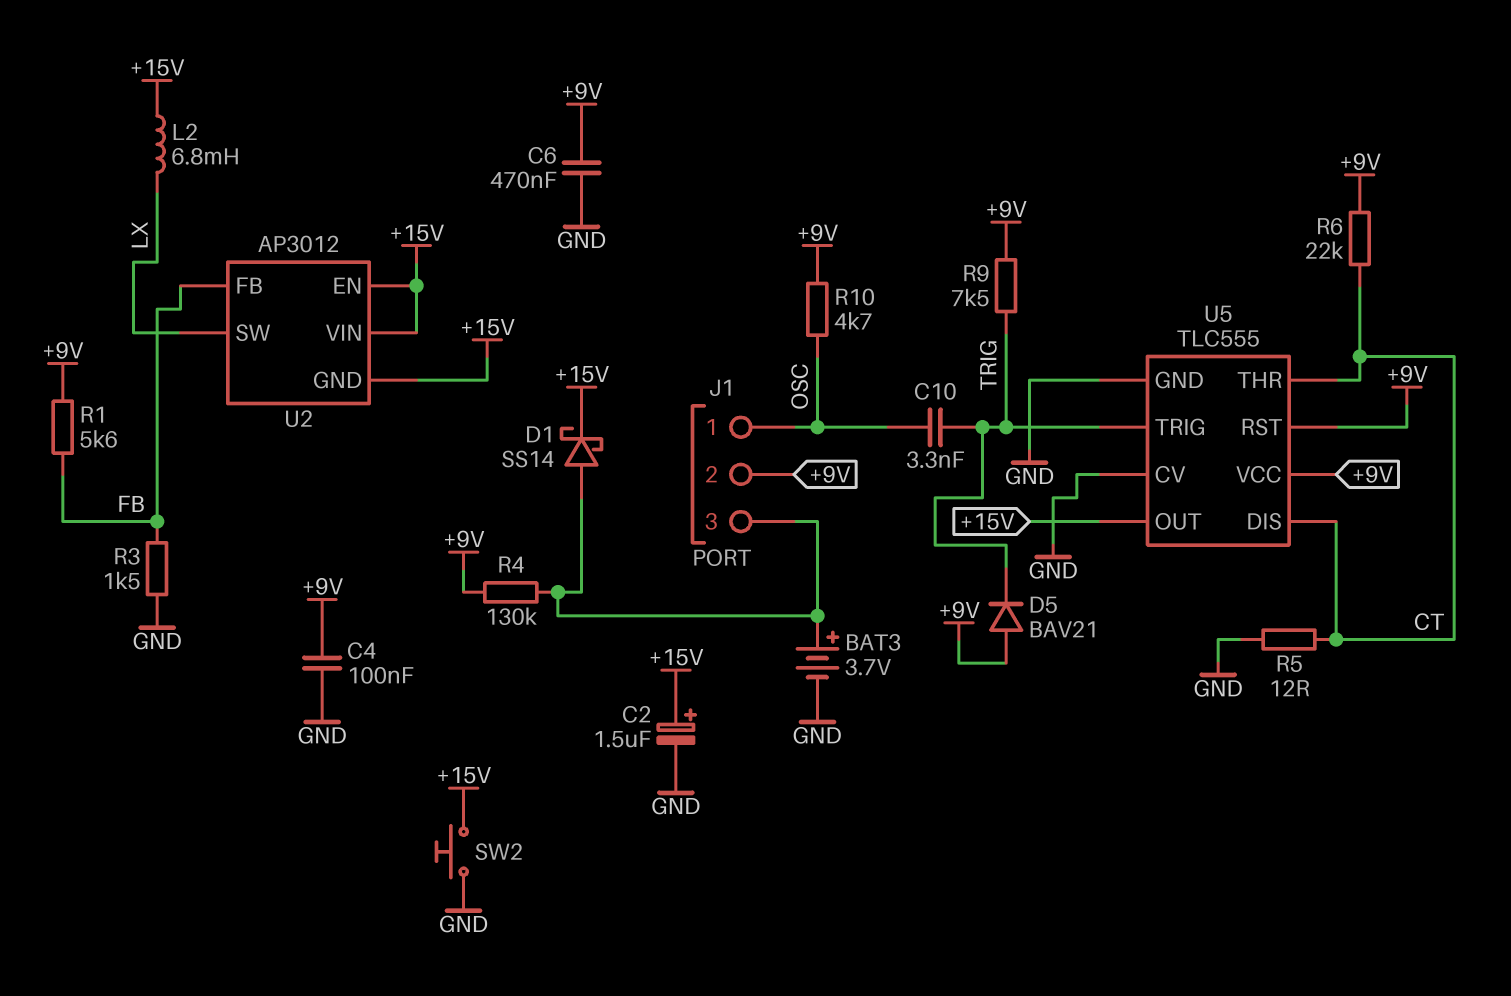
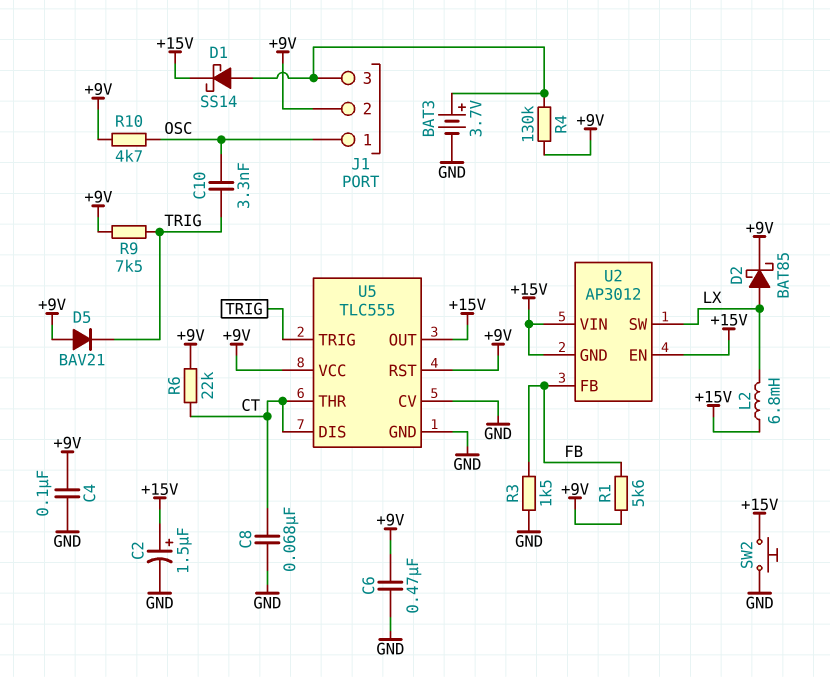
C8: none -> 68nF (CT, GND)
D2: none -> schottky BAT85 (A LX, K +9V)
R5: 12 (CT, GND) -> none

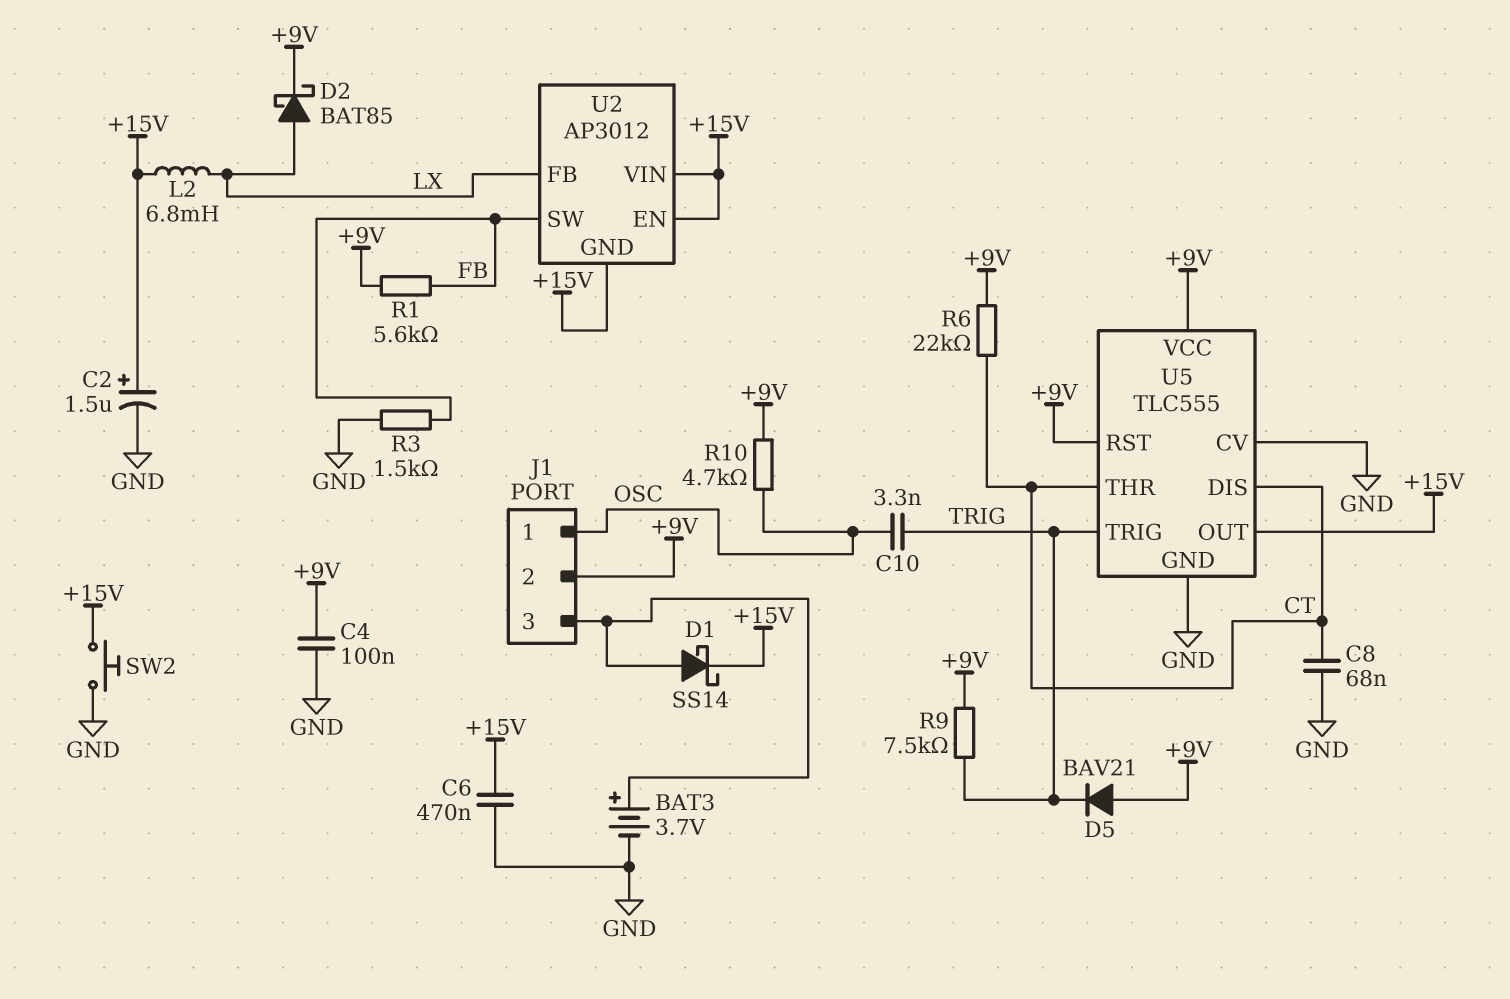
C6: 470nF (+9V, GND) -> 470nF (+15V, GND)
R4: 130k (+9V, J1/3) -> none
U2 pin FB: FB -> LX
U2 pin SW: LX -> FB

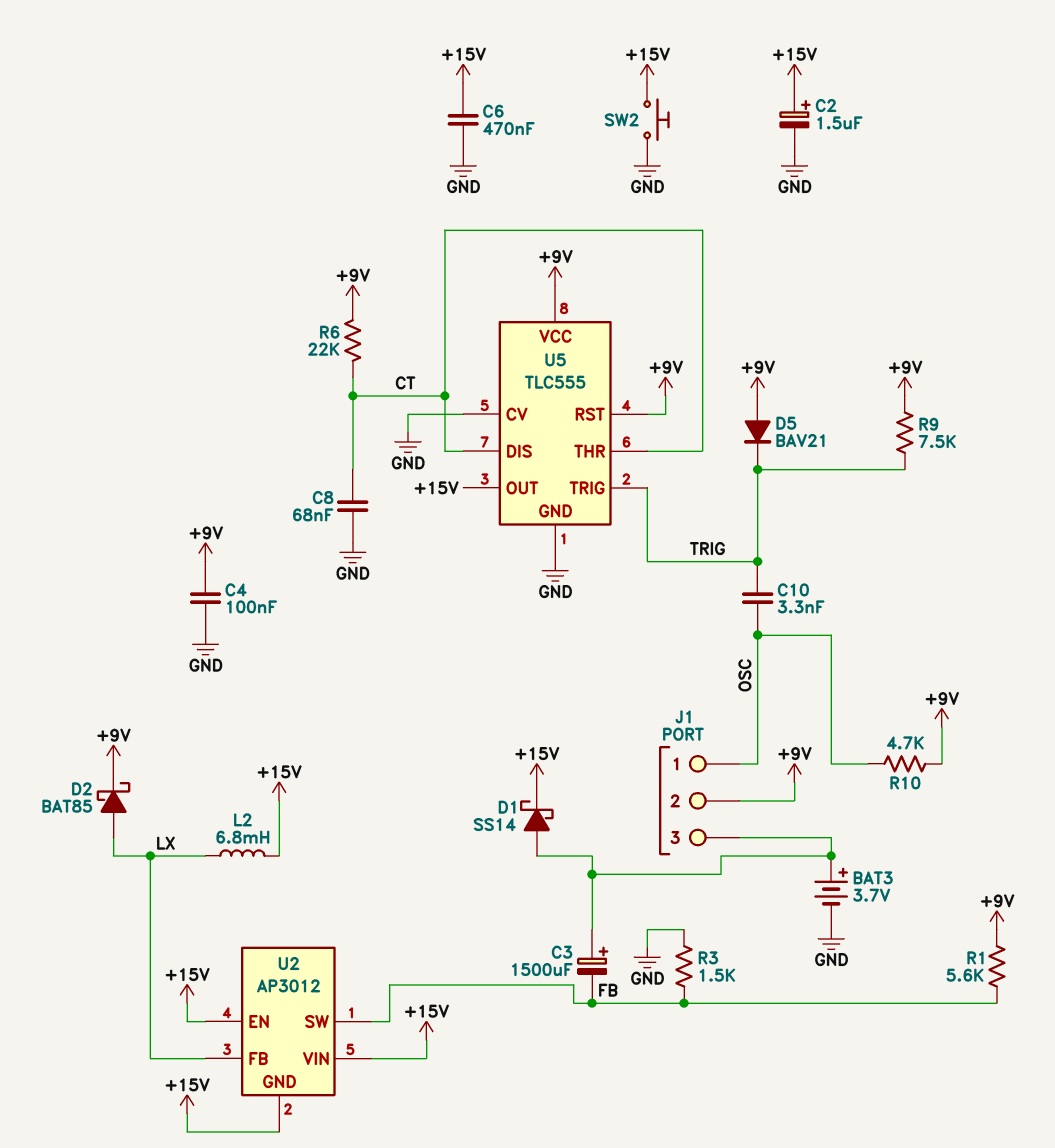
C3: none -> 1500uF (plus J1/3, minus FB)

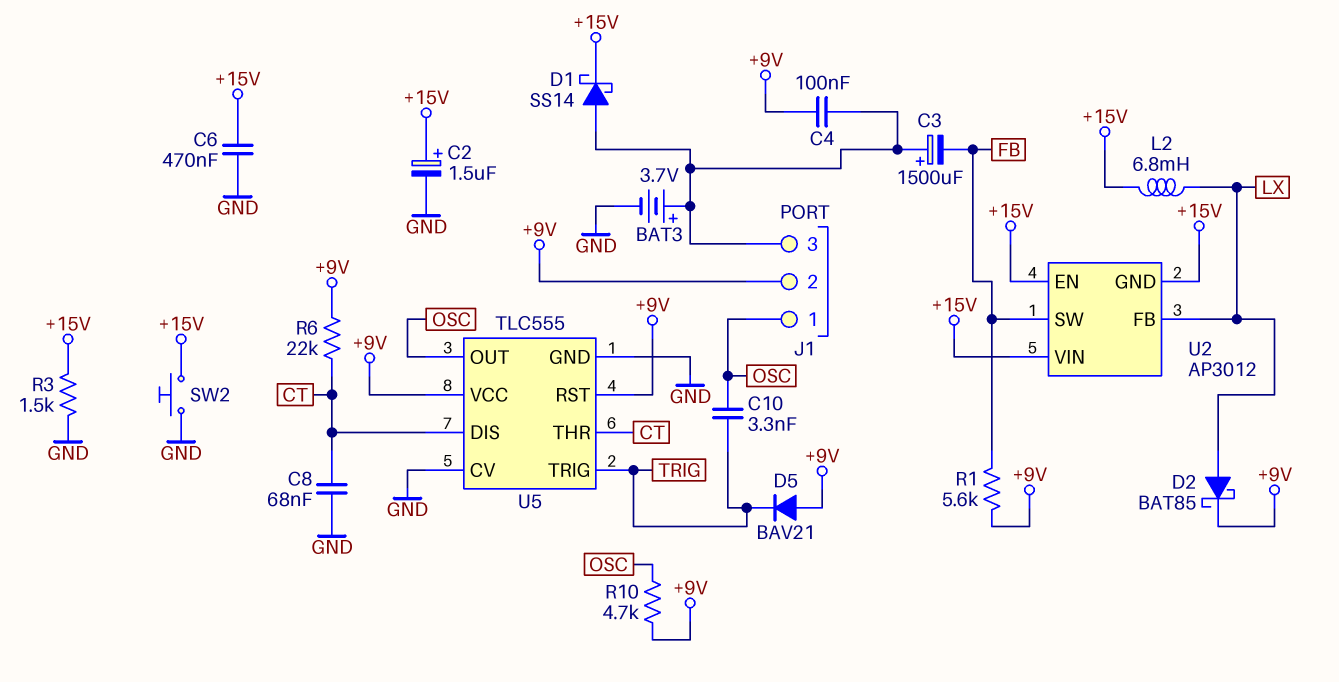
C4: 100nF (+9V, GND) -> 100nF (+9V, J1/3)
R3: 1.5k (FB, GND) -> 1.5k (+15V, GND)
R9: 7.5k (+9V, TRIG) -> none
U5 pin OUT: +15V -> OSC

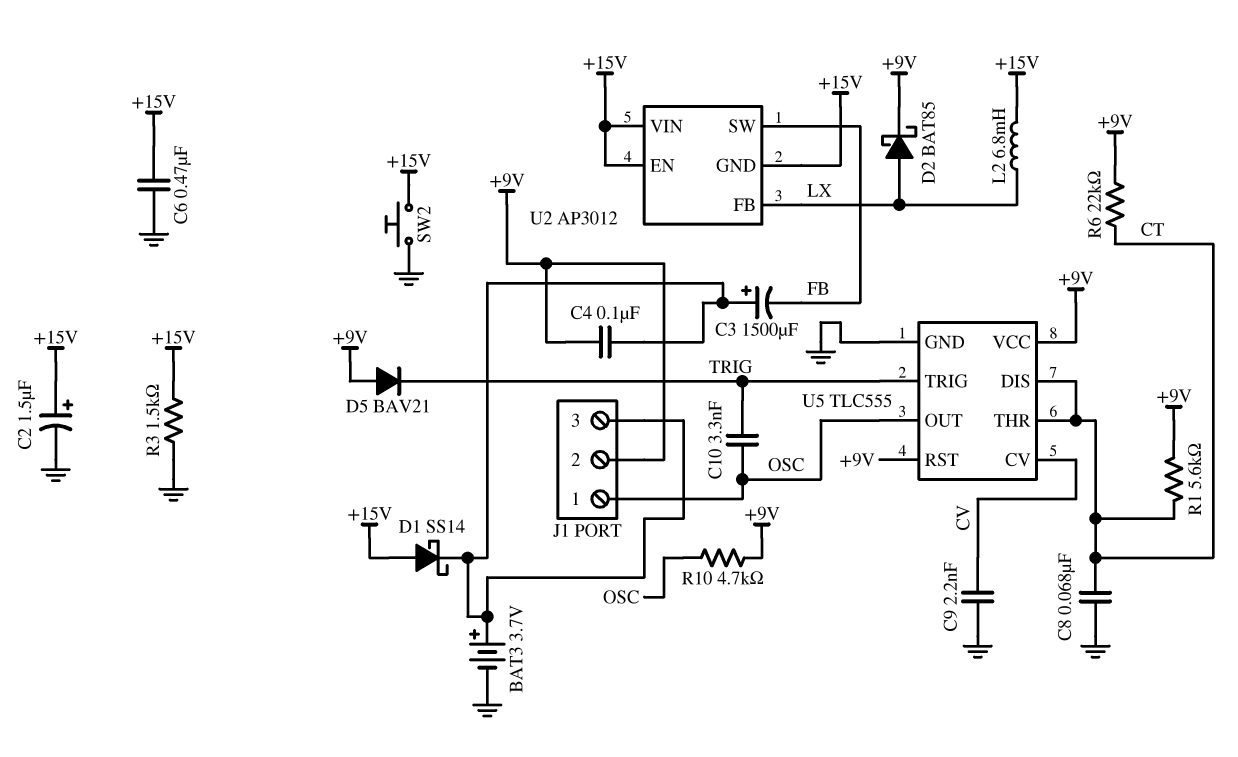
C9: none -> 2.2nF (CV, GND)
D1: schottky SS14 (A J1/3, K +15V) -> schottky SS14 (A +15V, K J1/3)
R1: 5.6k (+9V, FB) -> 5.6k (+9V, CT)
U5 pin CV: GND -> CV

